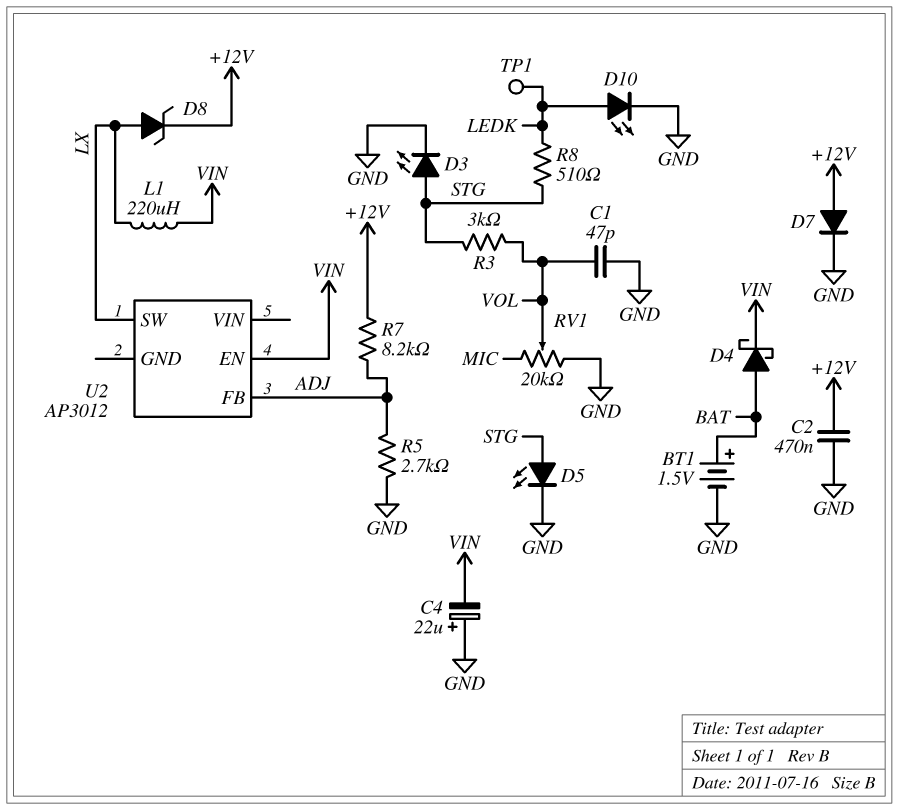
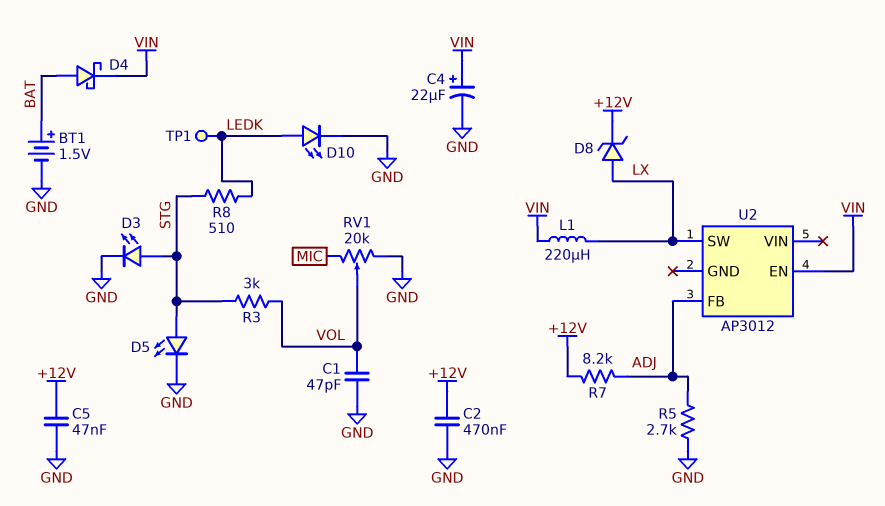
C4: 22uF (plus GND, minus VIN) -> 22uF (plus VIN, minus GND)
C5: none -> 47nF (+12V, GND)
D7: diode (A +12V, K GND) -> none

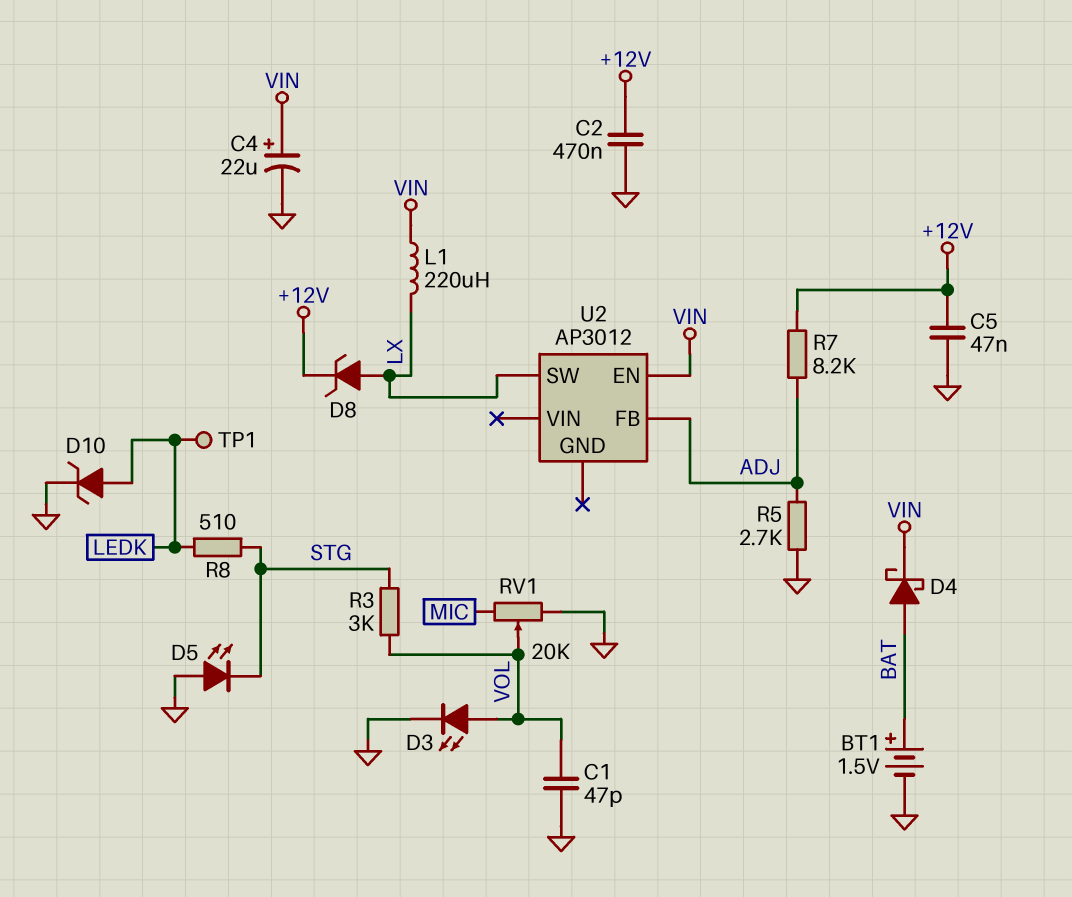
D3: LED (A STG, K GND) -> LED (A VOL, K GND)
D5: LED (A STG, K GND) -> LED (A GND, K STG)
D10: LED (A LEDK, K GND) -> zener (A LEDK, K GND)

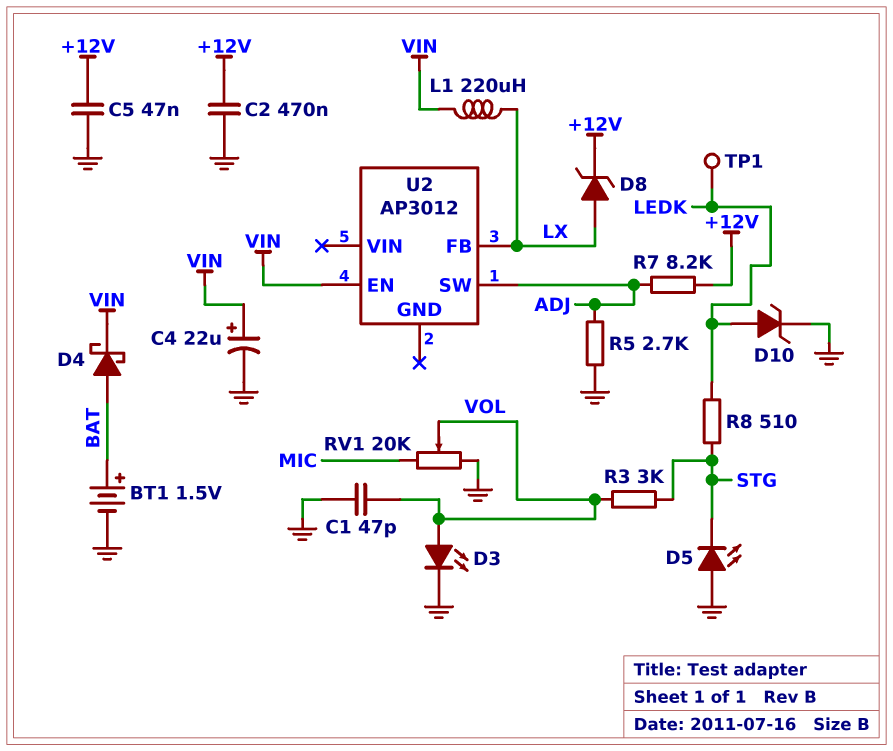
U2 pin FB: ADJ -> LX
U2 pin SW: LX -> ADJ

